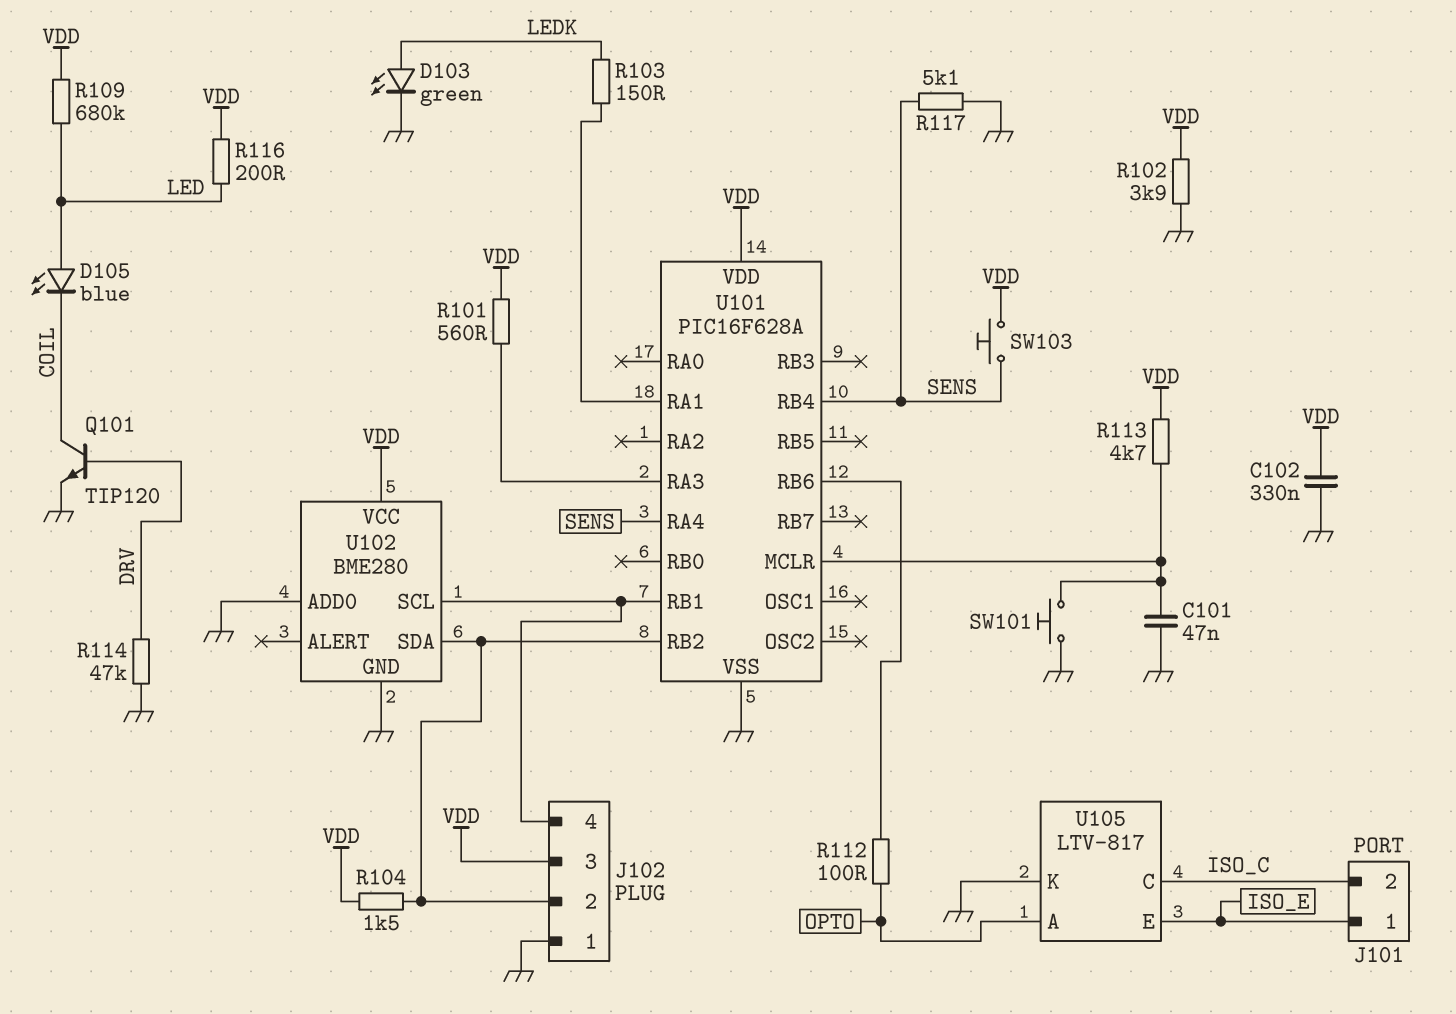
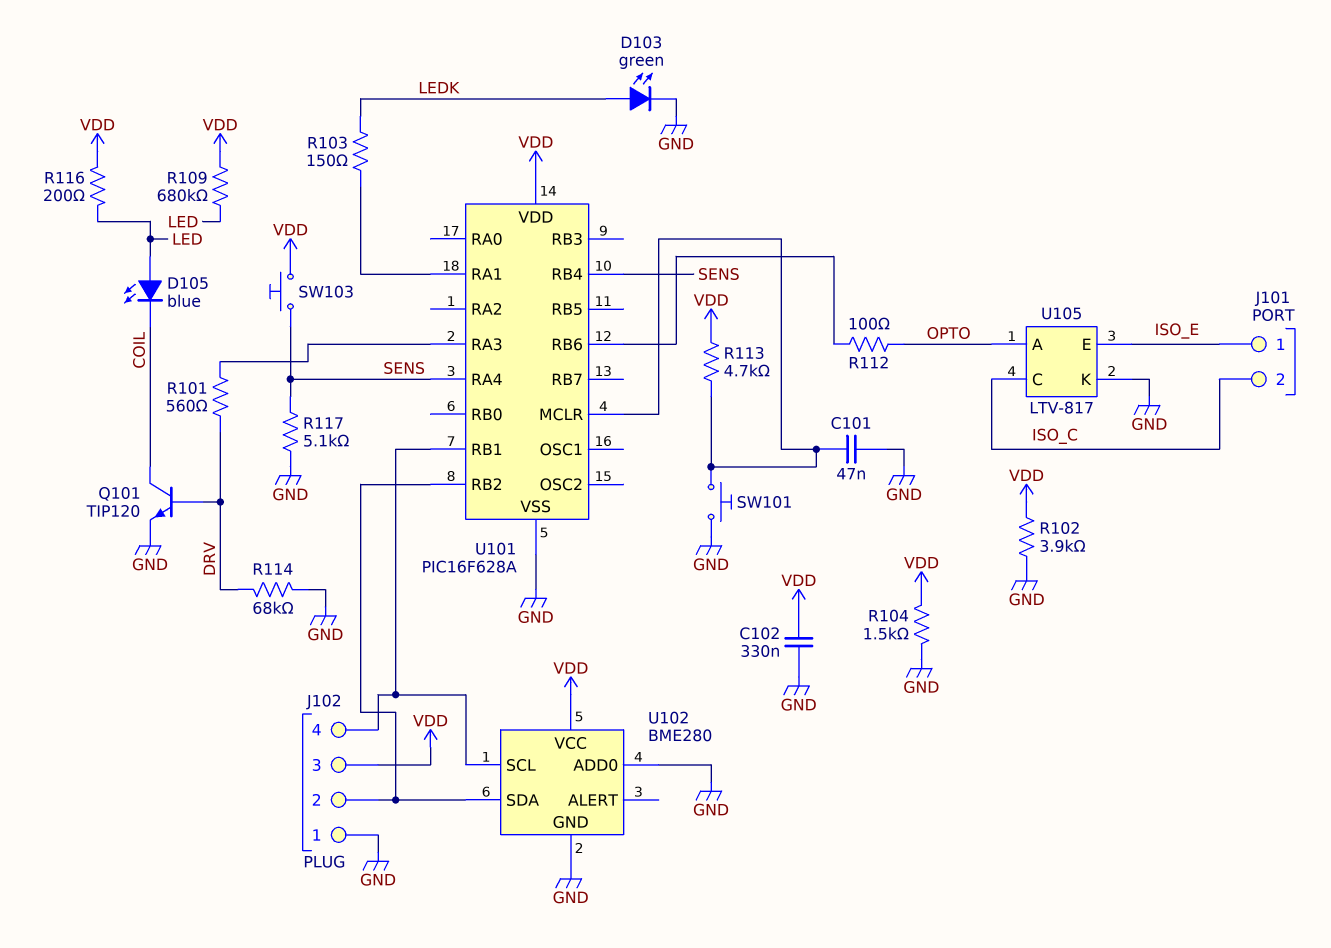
R101: 560 (U101/RA3, VDD) -> 560 (DRV, U101/RA3)
R104: 1.5k (J102/2, VDD) -> 1.5k (GND, VDD)
R114: 47k (DRV, GND) -> 68k (DRV, GND)

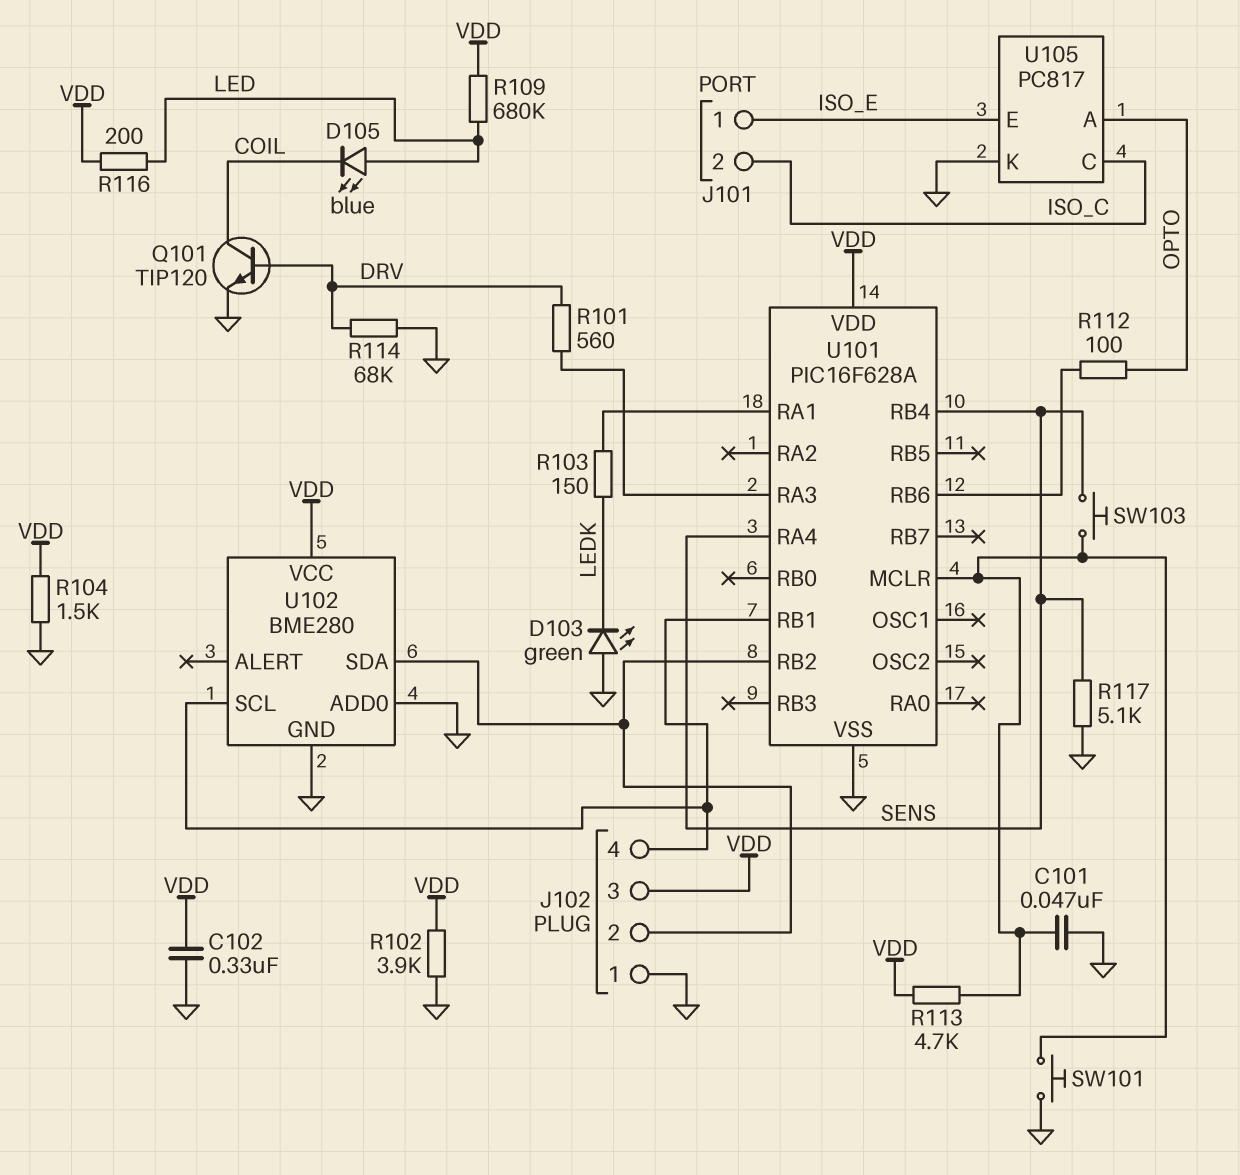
D103: LED green (A LEDK, K GND) -> LED green (A GND, K LEDK)
SW103: button (SENS, VDD) -> button (SENS, U101/MCLR)
U105: LTV-817 -> PC817

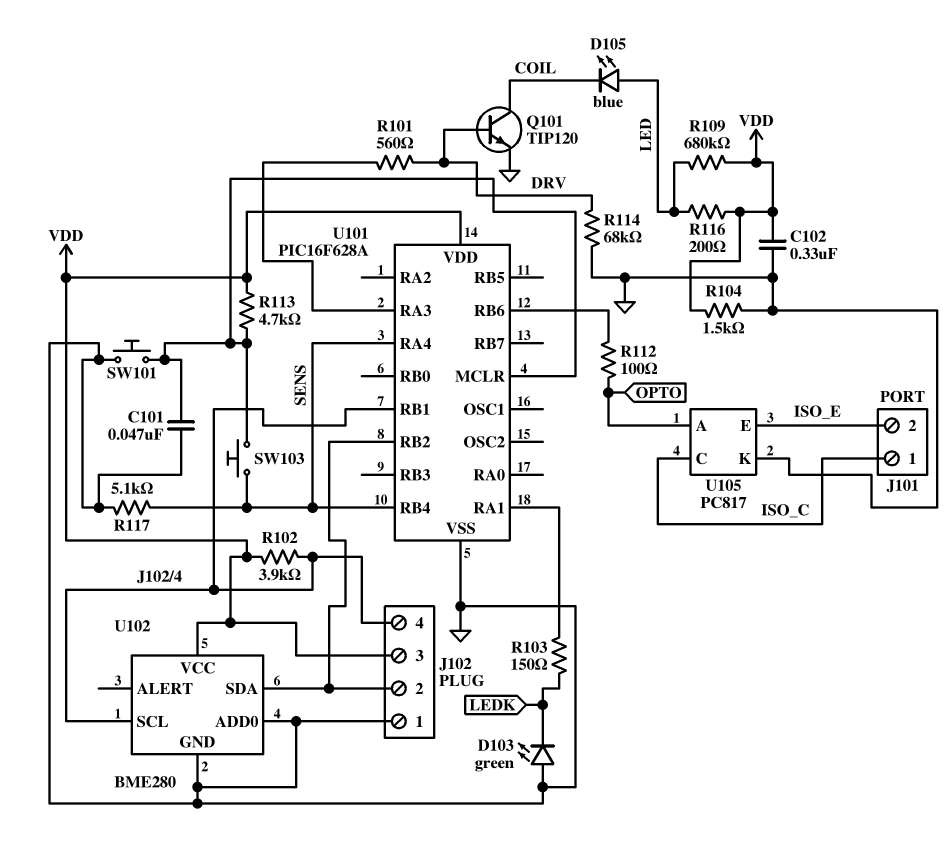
J101 pin 1: ISO_E -> ISO_C
J101 pin 2: ISO_C -> ISO_E
R102: 3.9k (GND, VDD) -> 3.9k (J102/4, VDD)

